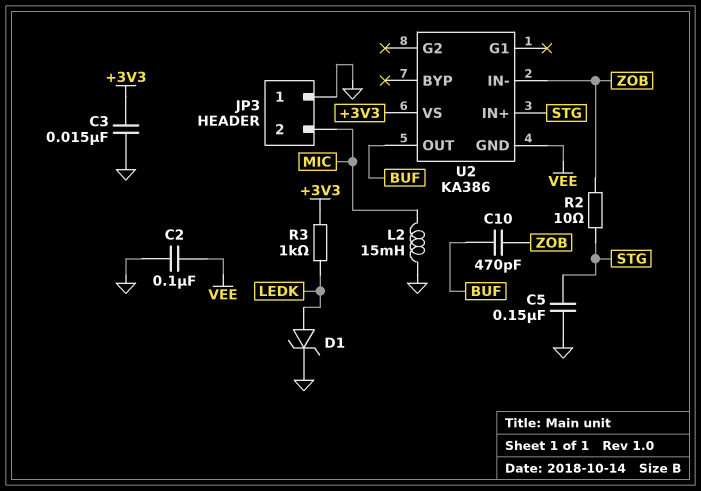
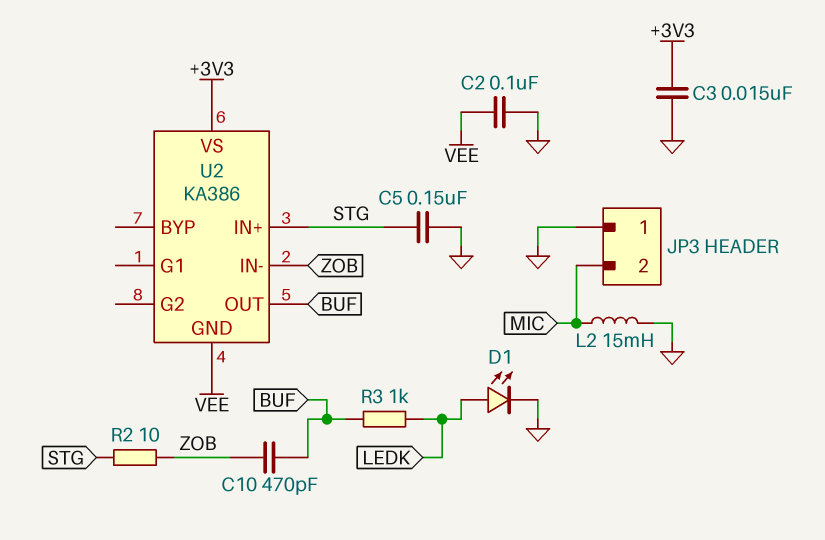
D1: zener (A LEDK, K GND) -> LED (A LEDK, K GND)
R3: 1k (+3V3, LEDK) -> 1k (BUF, LEDK)

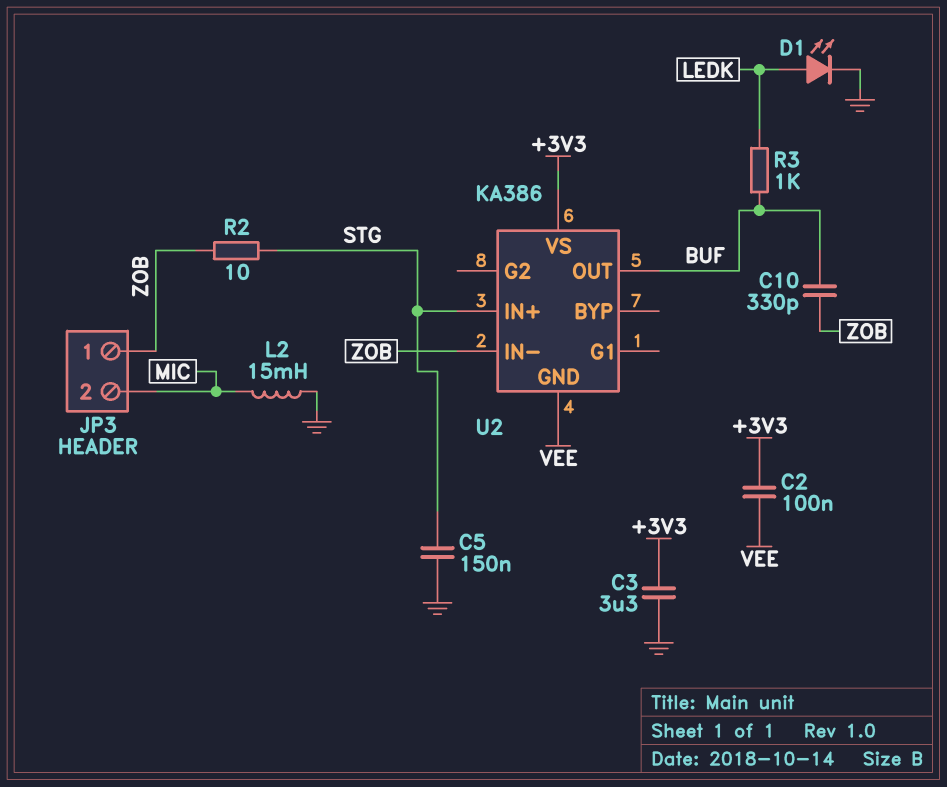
C2: 100nF (GND, VEE) -> 100nF (+3V3, VEE)
C3: 15nF (+3V3, GND) -> 3.3uF (+3V3, GND)
C10: 470pF (BUF, ZOB) -> 330pF (BUF, ZOB)
JP3 pin 1: GND -> ZOB

